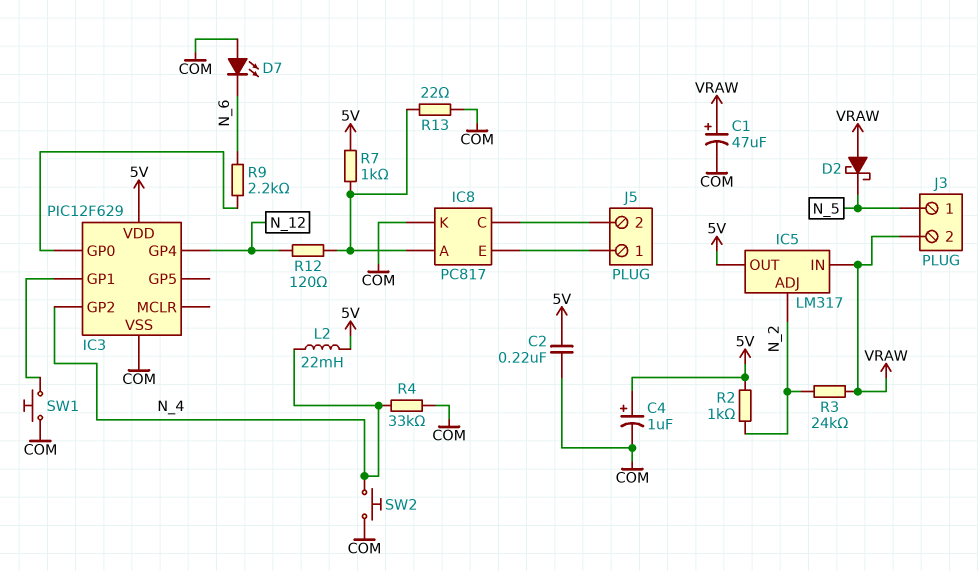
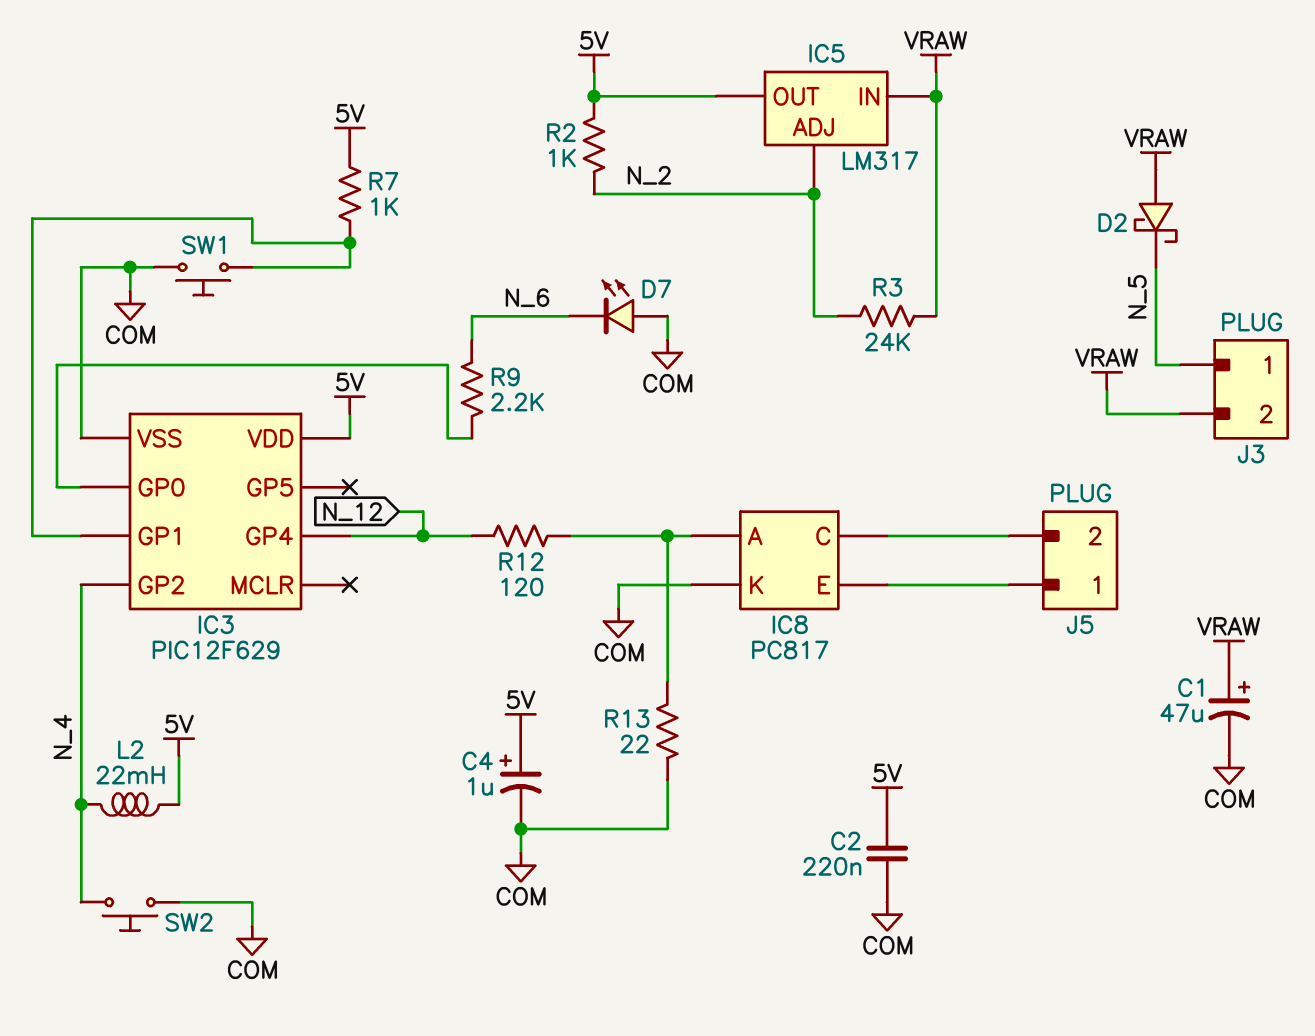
R4: 33k (COM, N_4) -> none
R7: 1k (5V, IC8/A) -> 1k (5V, IC3/GP1)

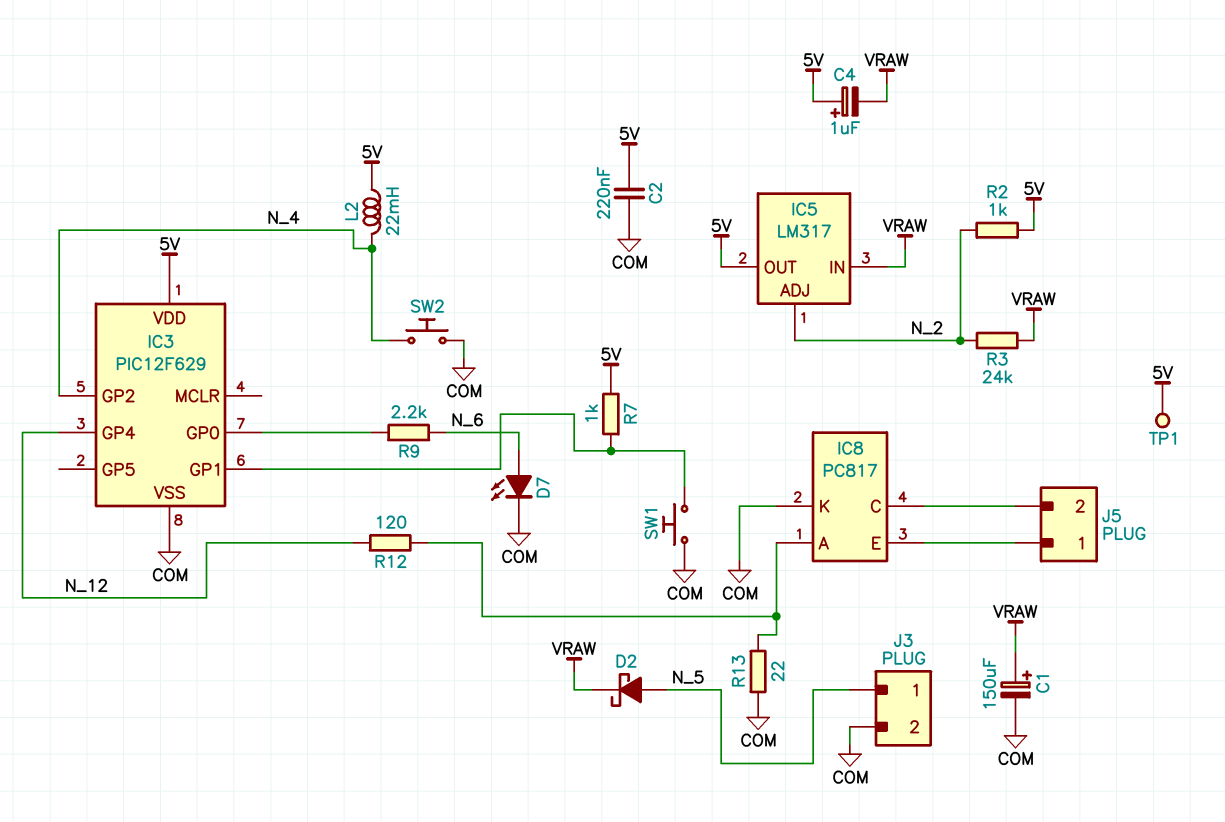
C1: 47uF (plus VRAW, minus COM) -> 150uF (plus VRAW, minus COM)
C4: 1uF (plus 5V, minus COM) -> 1uF (plus 5V, minus VRAW)
D2: schottky (A VRAW, K N_5) -> schottky (A N_5, K VRAW)
D7: LED (A COM, K N_6) -> LED (A N_6, K COM)
J3 pin 2: VRAW -> COM
TP1: none -> test point (5V)

